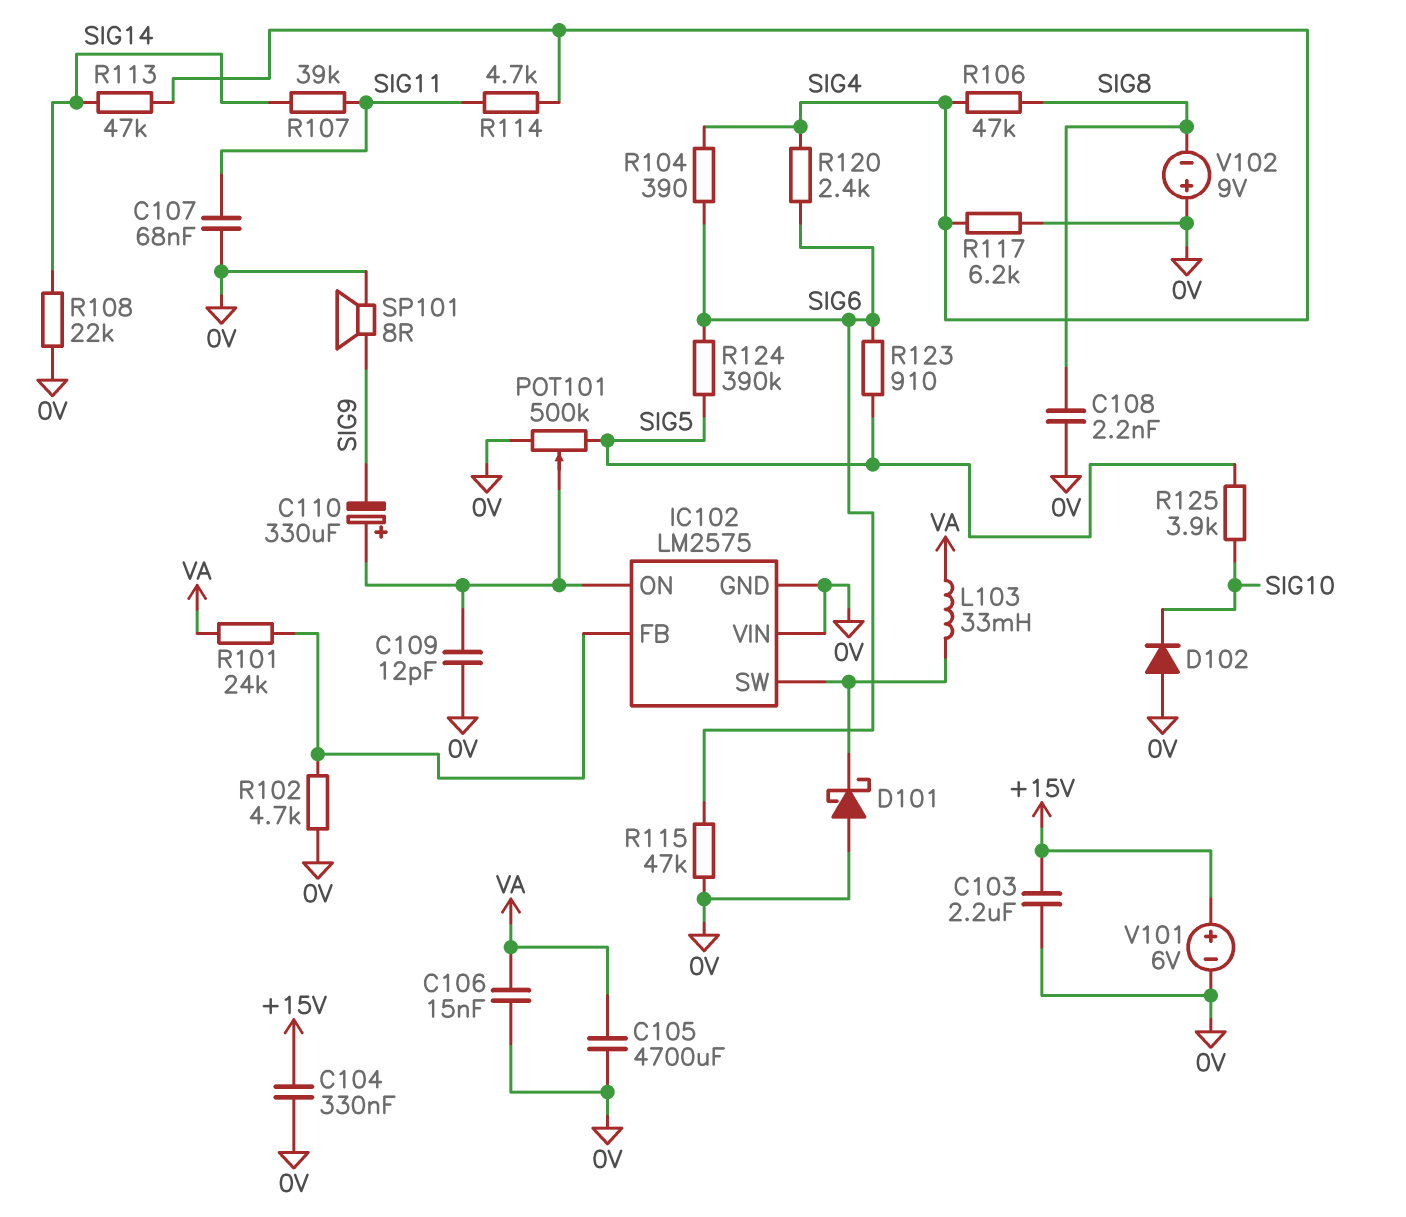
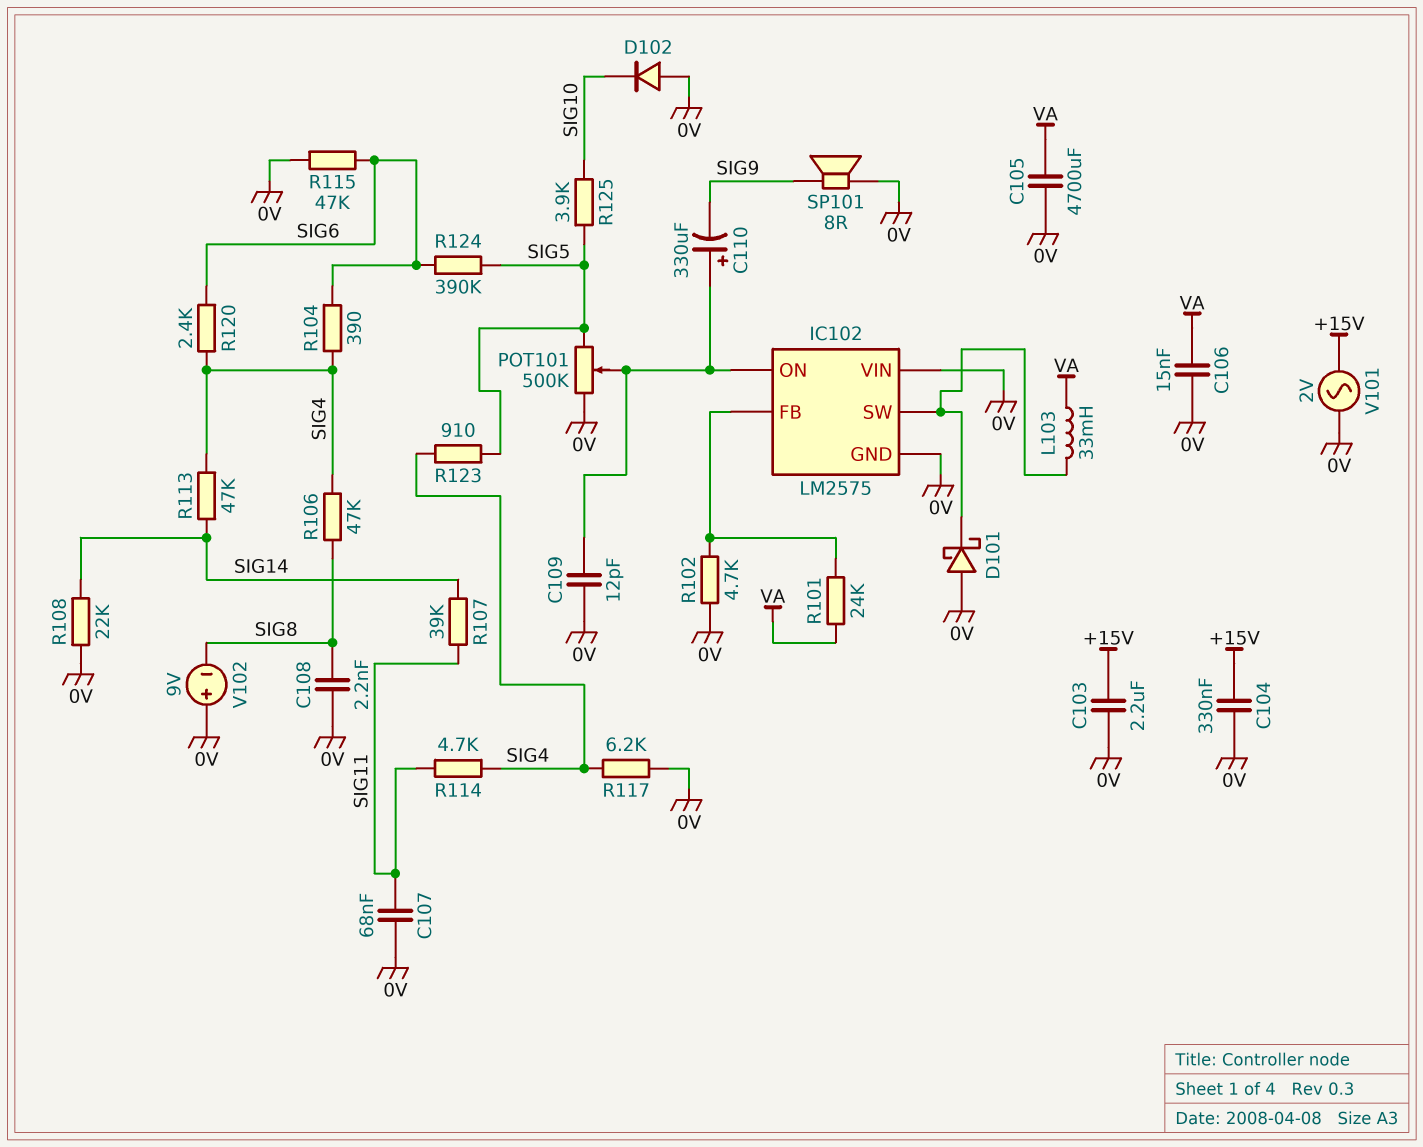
R123: 910 (SIG5, SIG6) -> 910 (SIG4, SIG5)
V101: 6V (plus +15V, minus 0V) -> AC 2V (+15V, 0V)

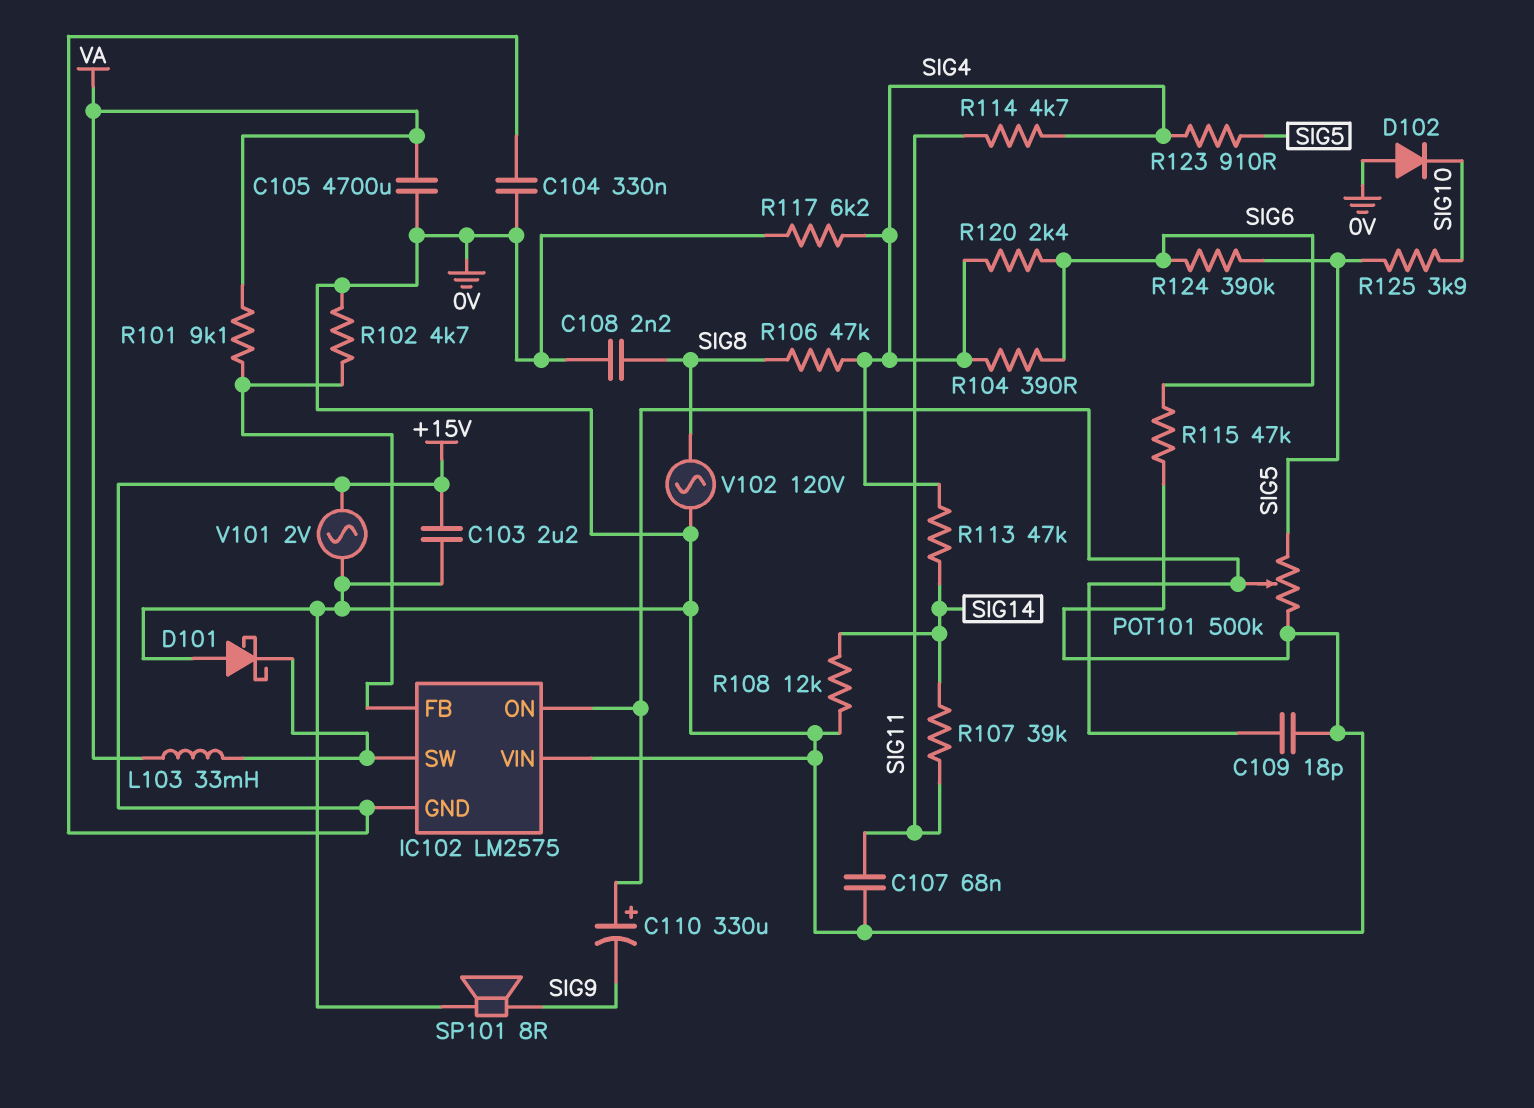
C106: 15nF (0V, VA) -> none
C109: 12pF (0V, IC102/ON) -> 18pF (0V, IC102/ON)
IC102 pin GND: 0V -> +15V
R101: 24k (IC102/FB, VA) -> 9.1k (IC102/FB, VA)
R108: 22k (0V, SIG14) -> 12k (0V, SIG14)
V102: 9V (plus 0V, minus SIG8) -> AC 120V (0V, SIG8)

